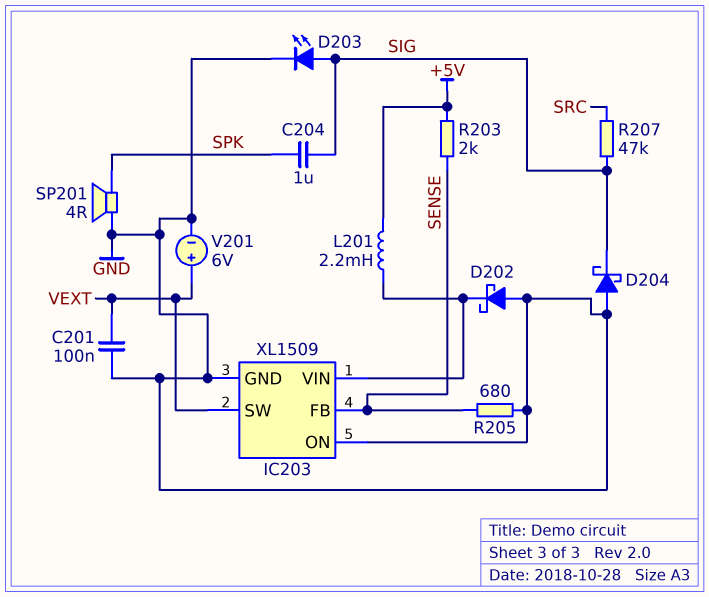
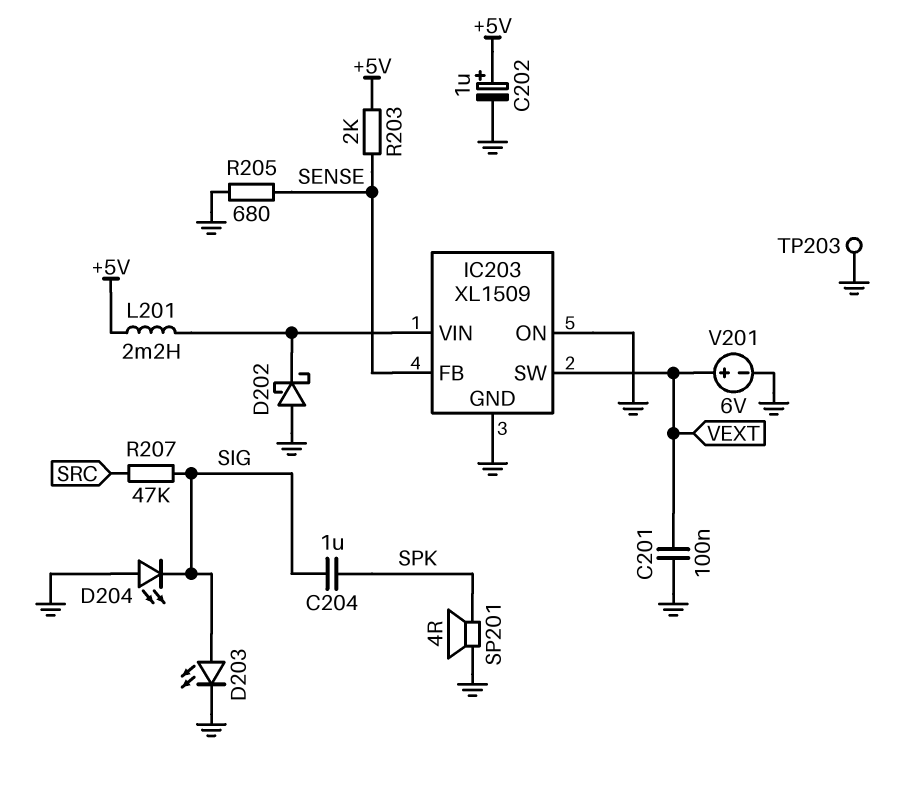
C202: none -> 1uF (plus +5V, minus GND)
D204: schottky (A GND, K SIG) -> LED (A GND, K SIG)
TP203: none -> test point (GND)

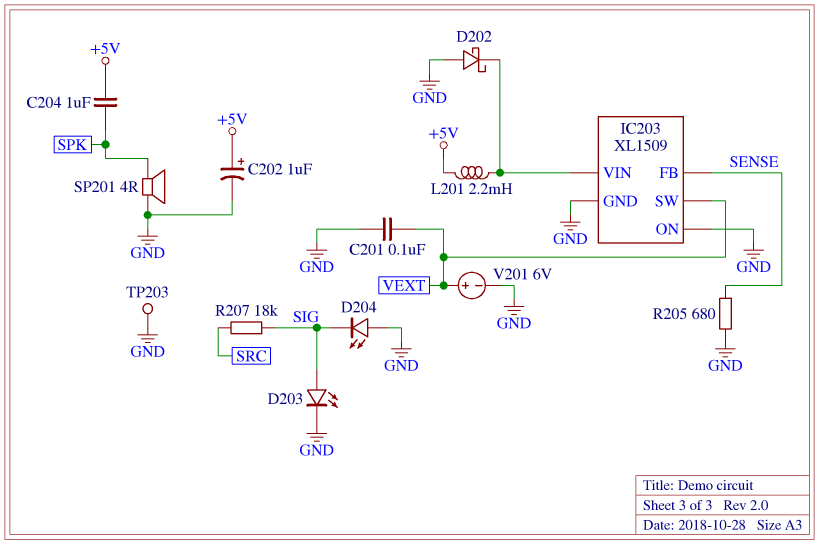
C204: 1uF (SIG, SPK) -> 1uF (+5V, SPK)
R203: 2k (+5V, SENSE) -> none
R207: 47k (SIG, SRC) -> 18k (SIG, SRC)

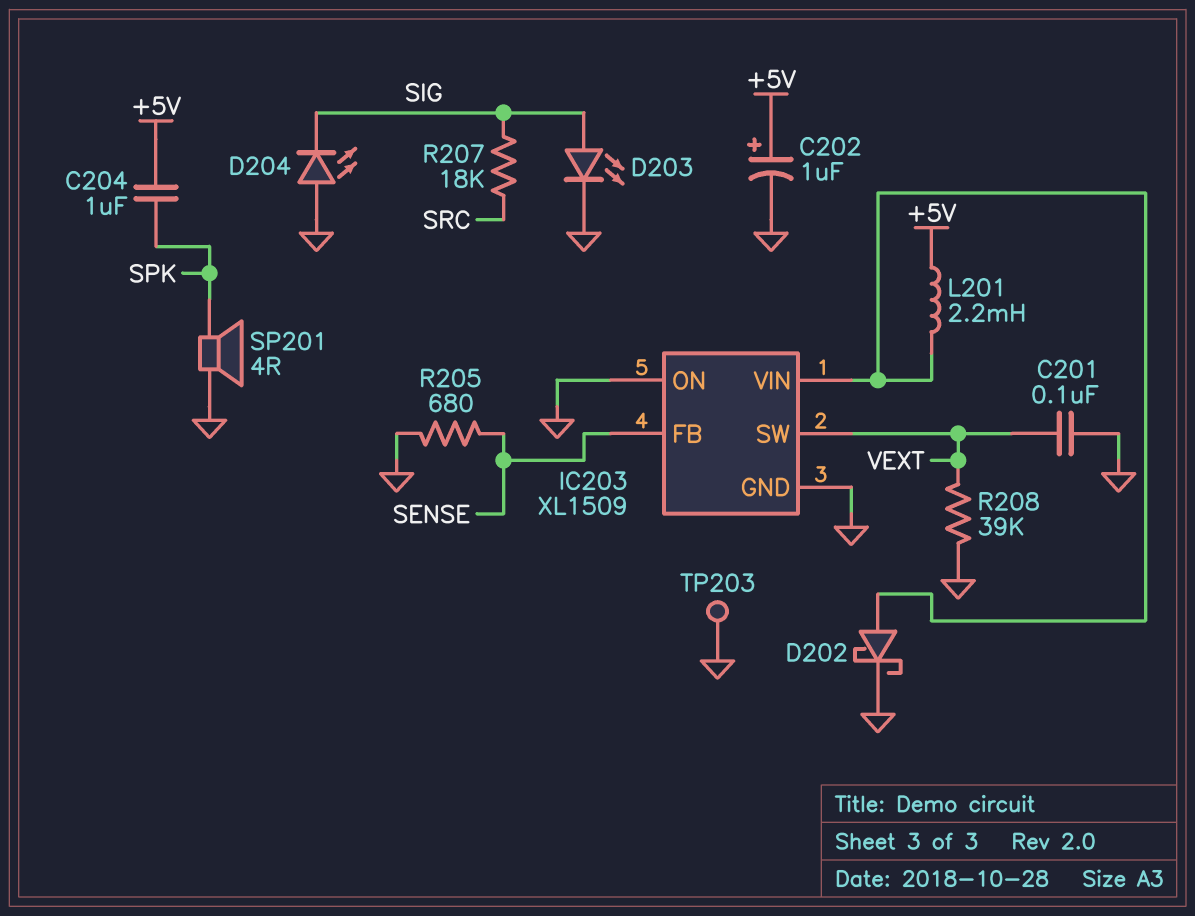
D202: schottky (A GND, K IC203/VIN) -> schottky (A IC203/VIN, K GND)
R208: none -> 39k (GND, VEXT)
V201: 6V (plus VEXT, minus GND) -> none

